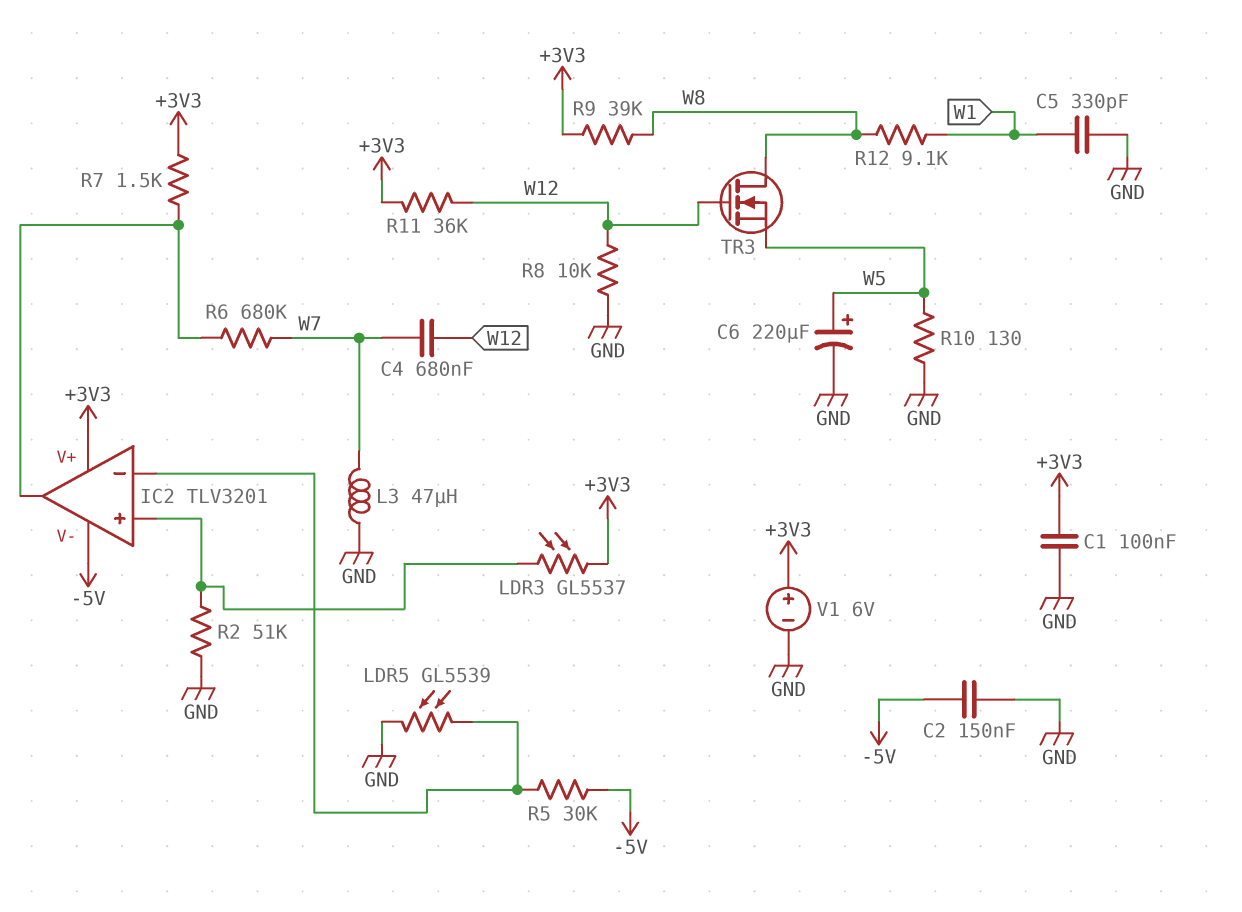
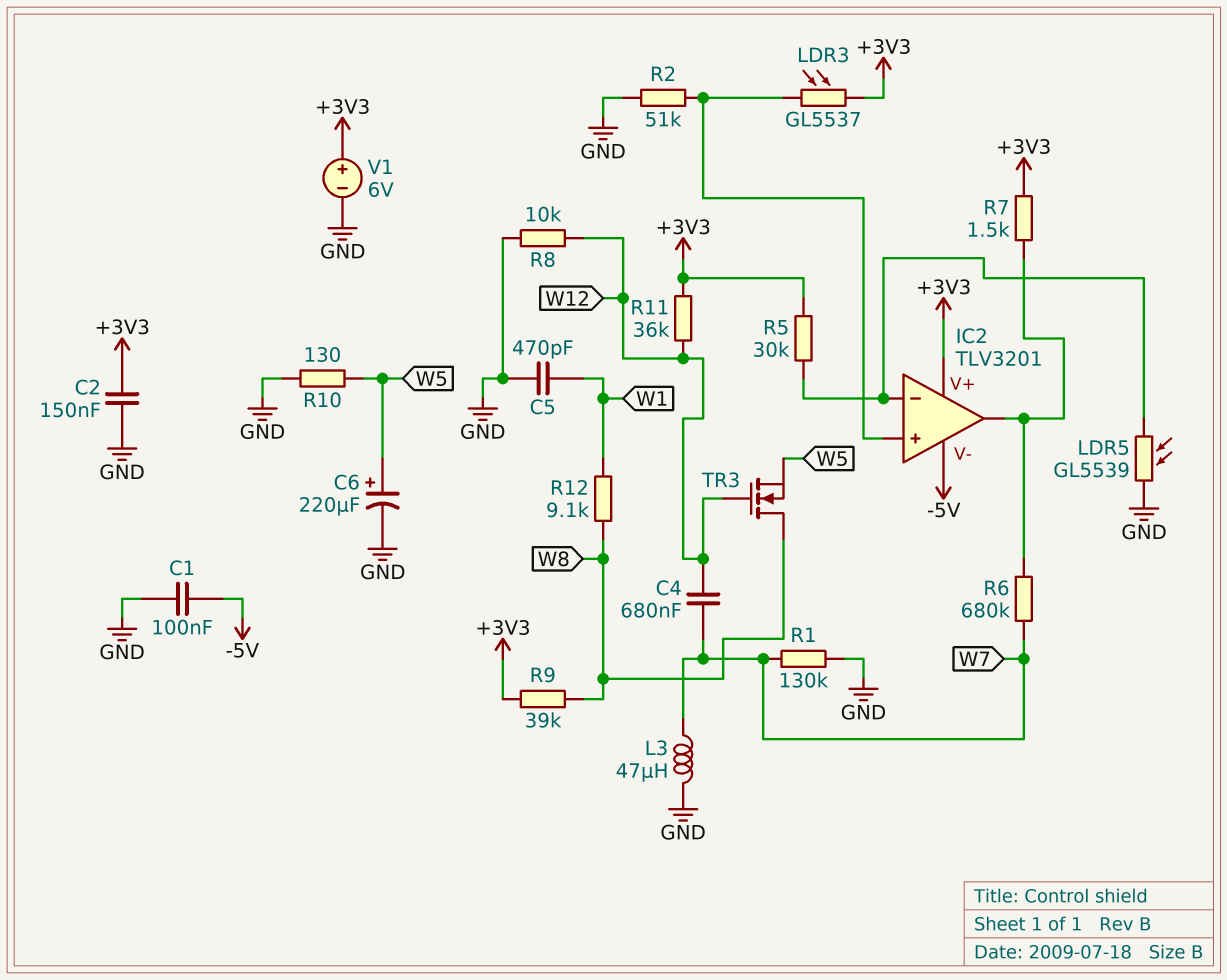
C1: 100nF (+3V3, GND) -> 100nF (-5V, GND)
C2: 150nF (-5V, GND) -> 150nF (+3V3, GND)
C5: 330pF (GND, W1) -> 470pF (GND, W1)
R1: none -> 130k (GND, W7)
R5: 30k (-5V, IC2/in-) -> 30k (+3V3, IC2/in-)

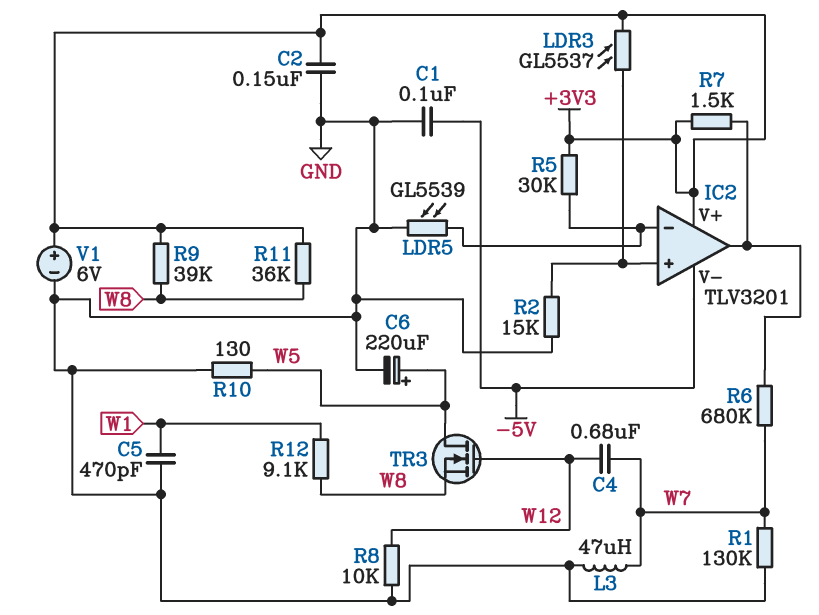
R2: 51k (GND, IC2/in+) -> 15k (GND, IC2/in+)
R11: 36k (+3V3, W12) -> 36k (+3V3, W8)
TR3: NMOS (G W12, D W8, S W5) -> NMOS (G W12, D W5, S W8)

